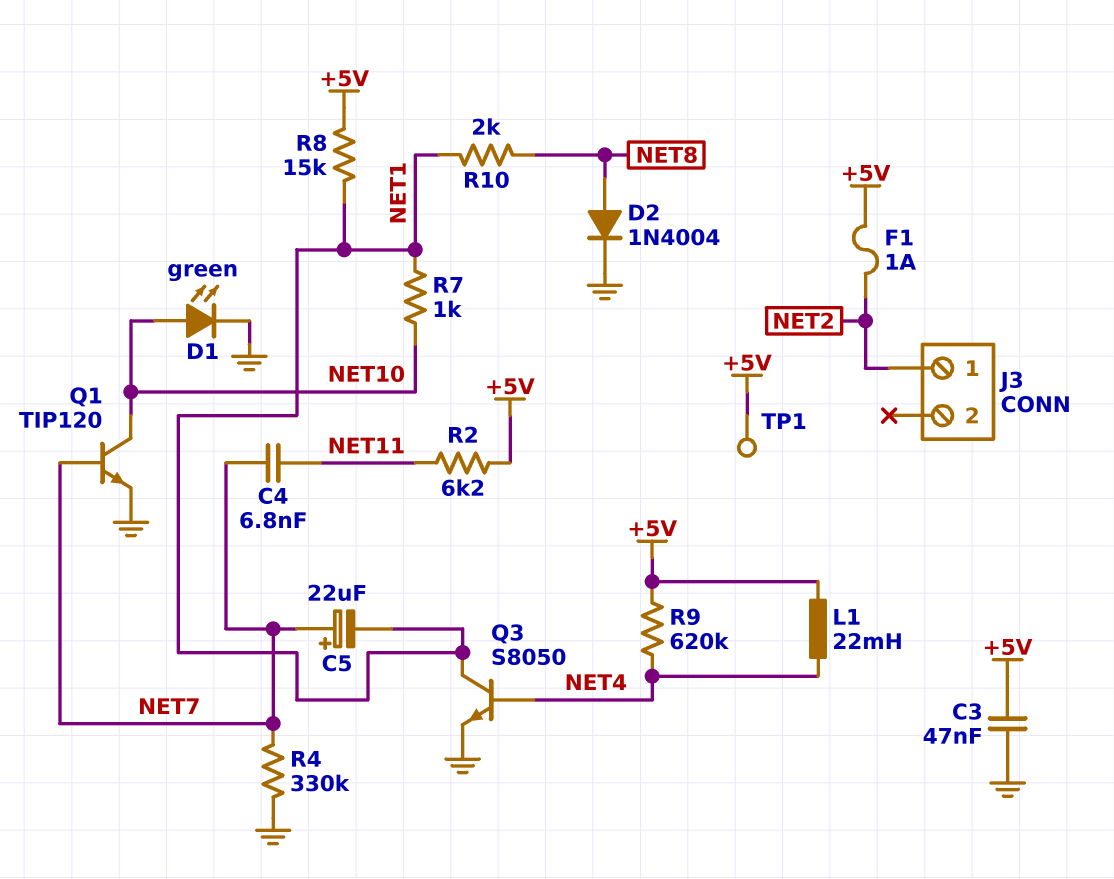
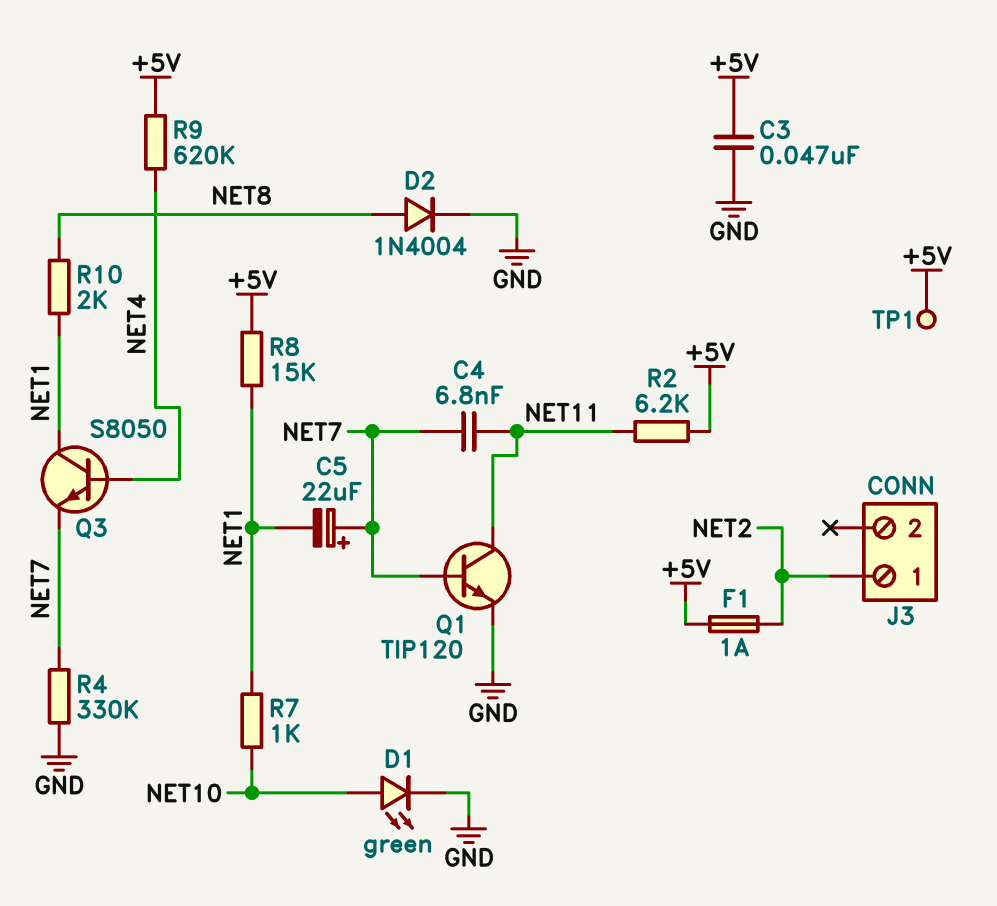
L1: 22mH (+5V, NET4) -> none
Q1: NPN TIP120 (B NET7, C NET10, E GND) -> NPN TIP120 (B NET7, C NET11, E GND)
Q3: NPN S8050 (B NET4, C NET1, E GND) -> NPN S8050 (B NET4, C NET1, E NET7)

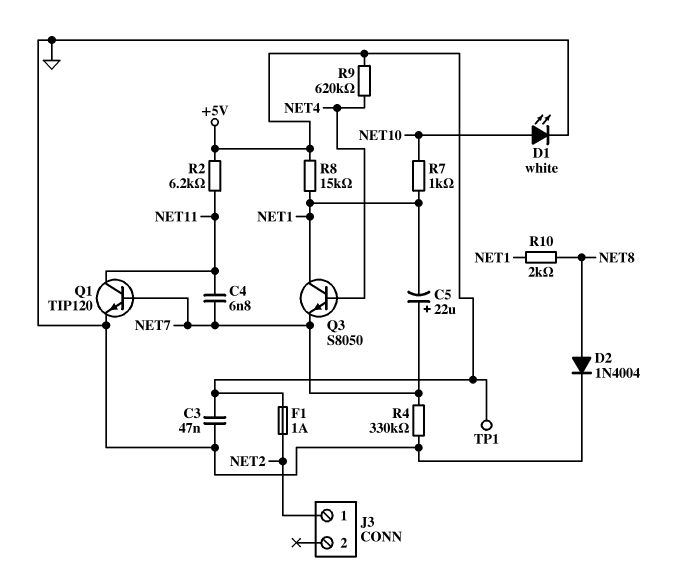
D1: LED green (A NET10, K GND) -> LED white (A NET10, K GND)

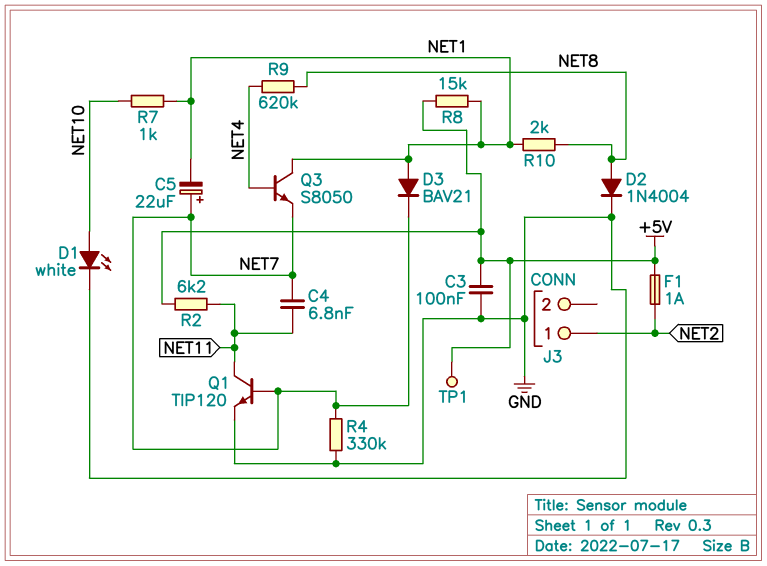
C3: 47nF (+5V, GND) -> 100nF (+5V, GND)
D3: none -> diode BAV21 (A NET1, K NET7)
R9: 620k (+5V, NET4) -> 620k (NET4, NET8)

